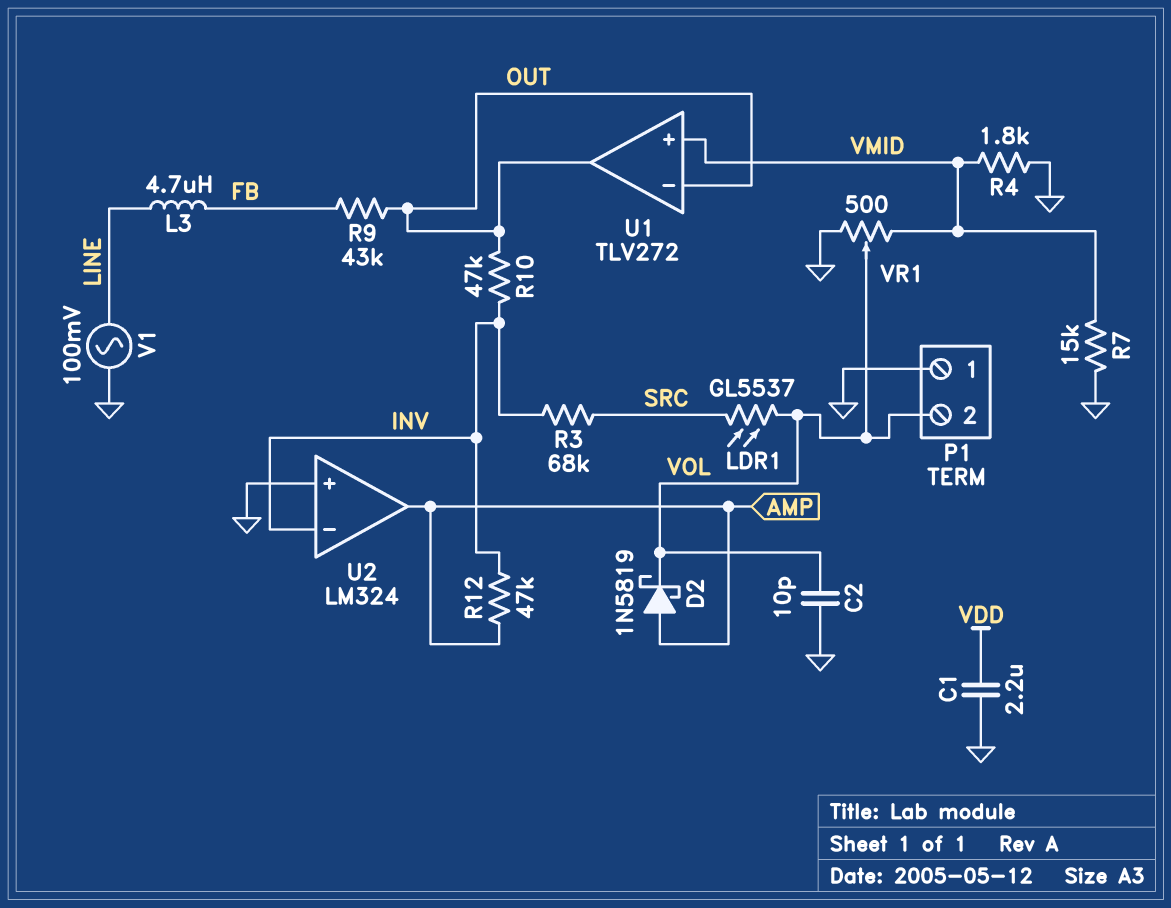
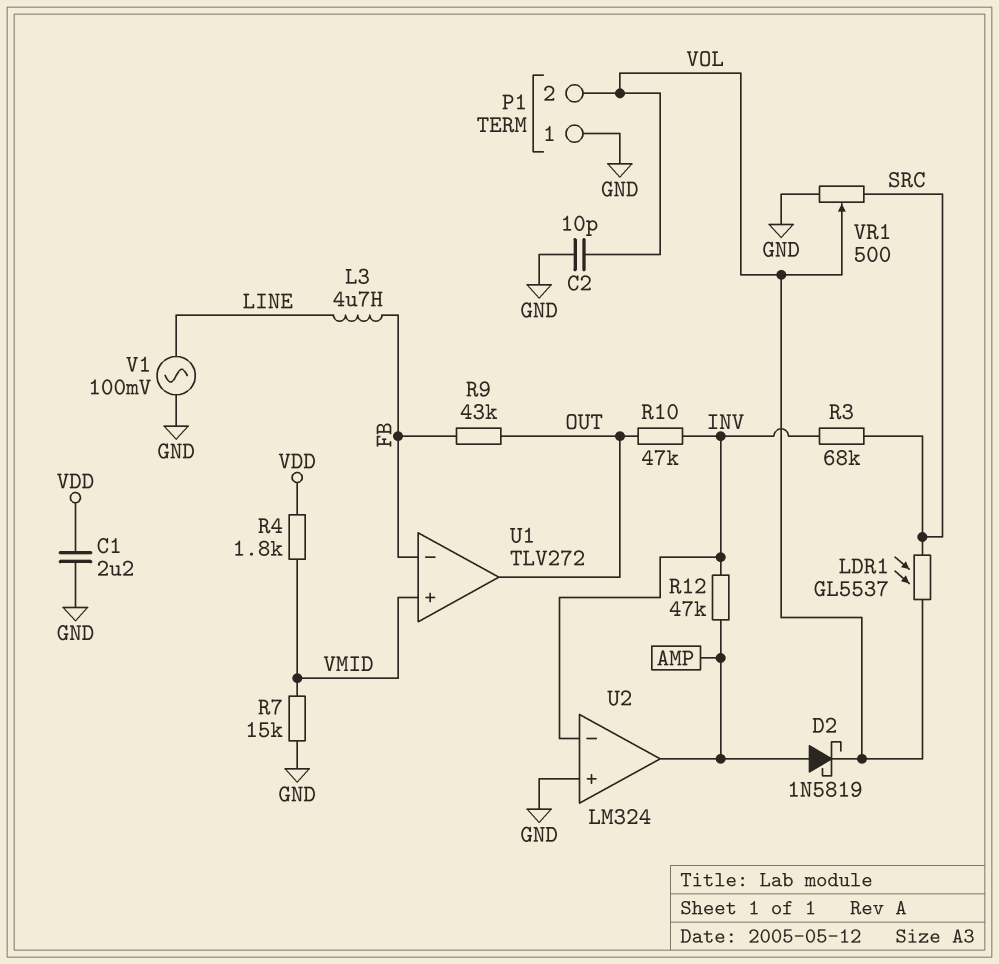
R4: 1.8k (GND, VMID) -> 1.8k (VDD, VMID)
U1 pin in-: OUT -> FB
VR1: 500 (GND, VMID, wiper VOL) -> 500 (GND, SRC, wiper VOL)

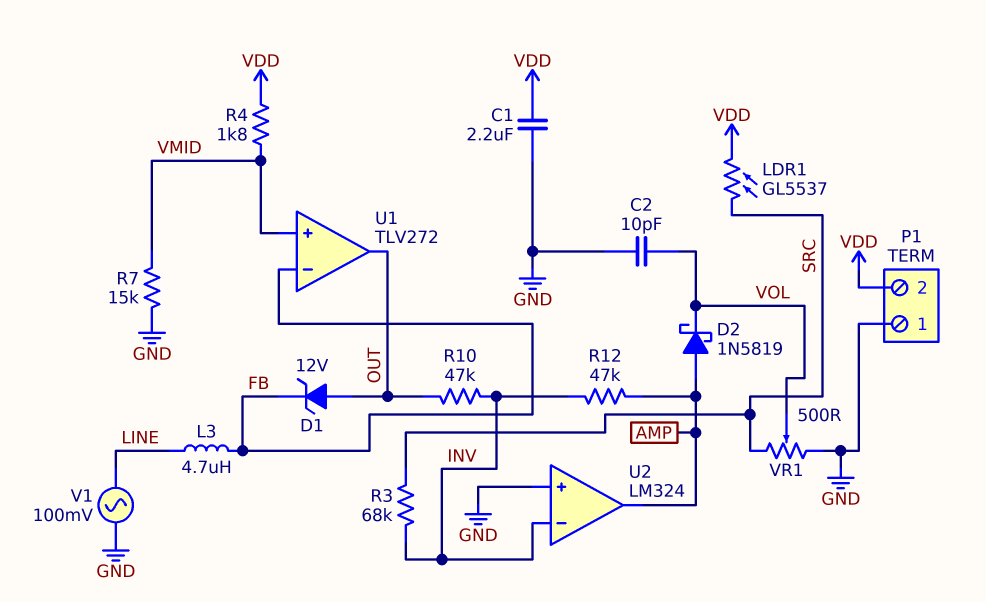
D1: none -> zener 12V (A OUT, K FB)
LDR1: GL5537 (SRC, VOL) -> GL5537 (SRC, VDD)
P1 pin 2: VOL -> VDD
R9: 43k (FB, OUT) -> none

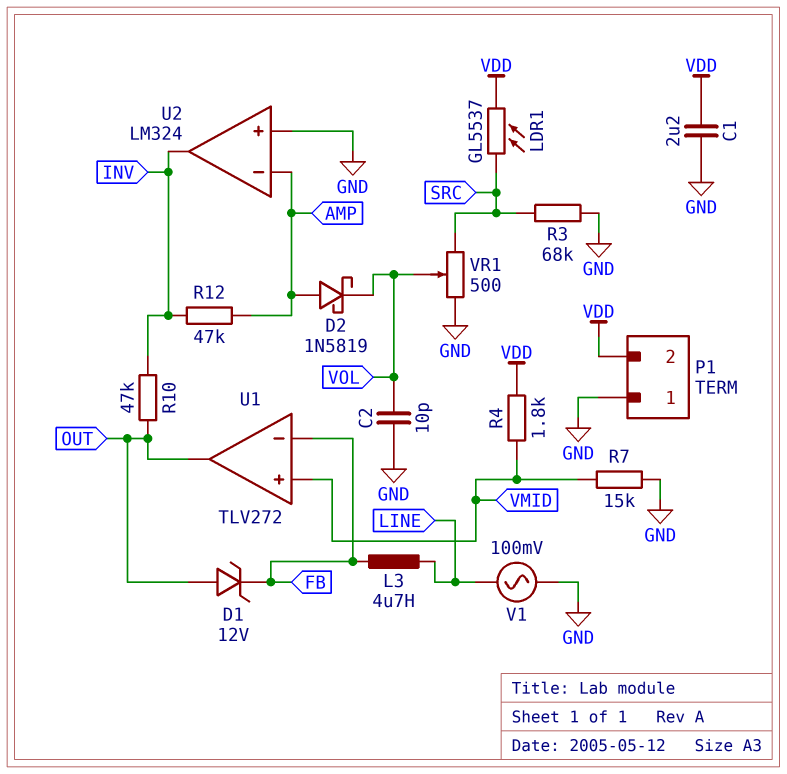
R3: 68k (INV, SRC) -> 68k (GND, SRC)
U2 pin in-: INV -> AMP
U2 pin out: AMP -> INV

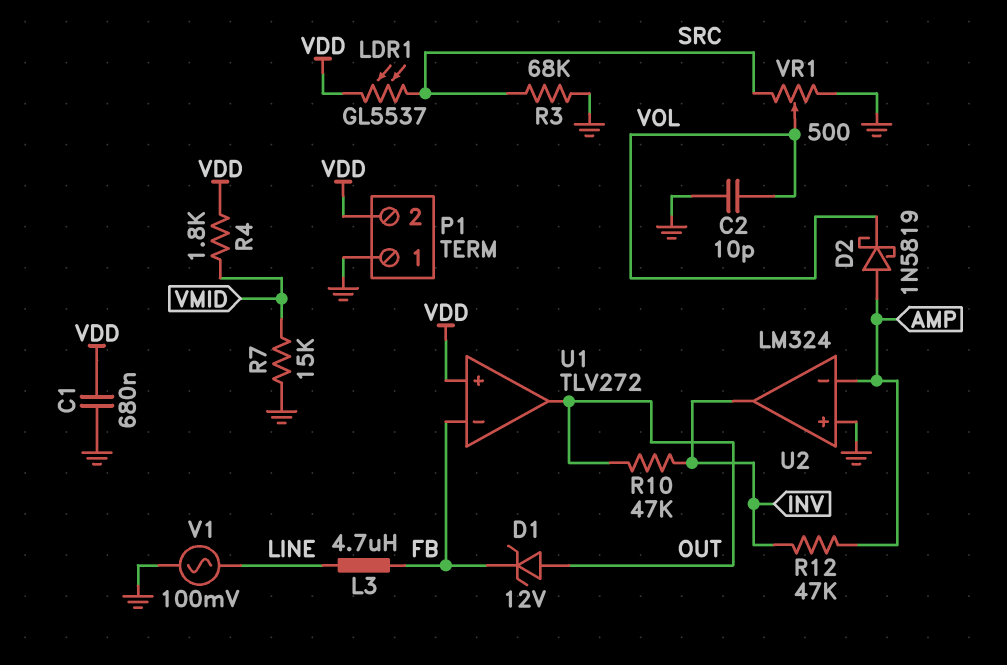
C1: 2.2uF (GND, VDD) -> 680nF (GND, VDD)
U1 pin in+: VMID -> VDD

